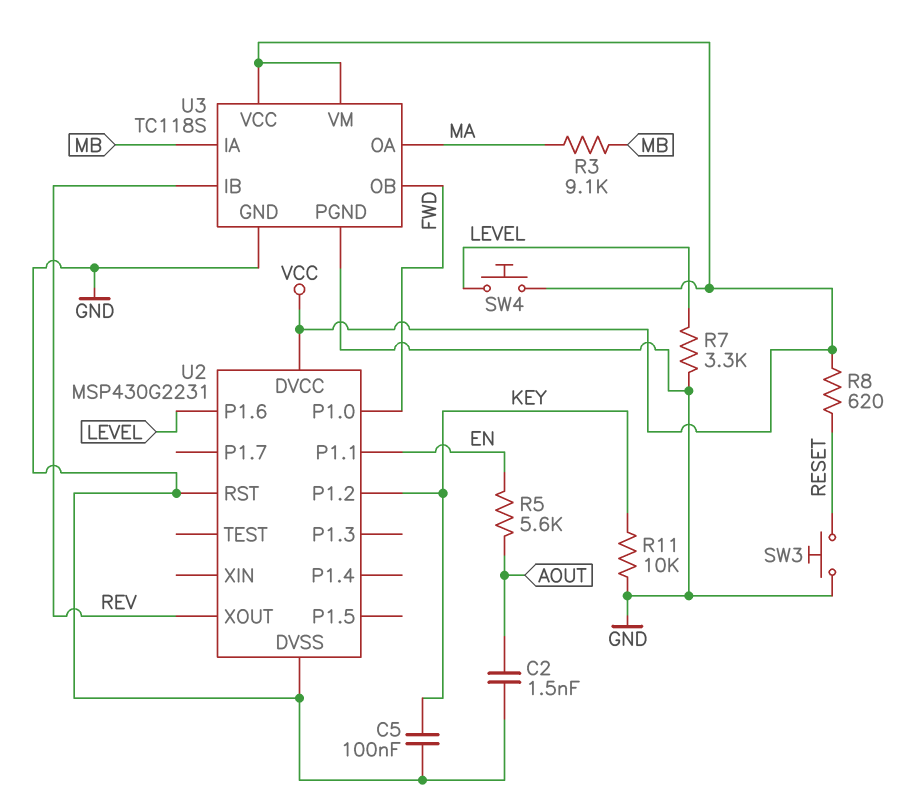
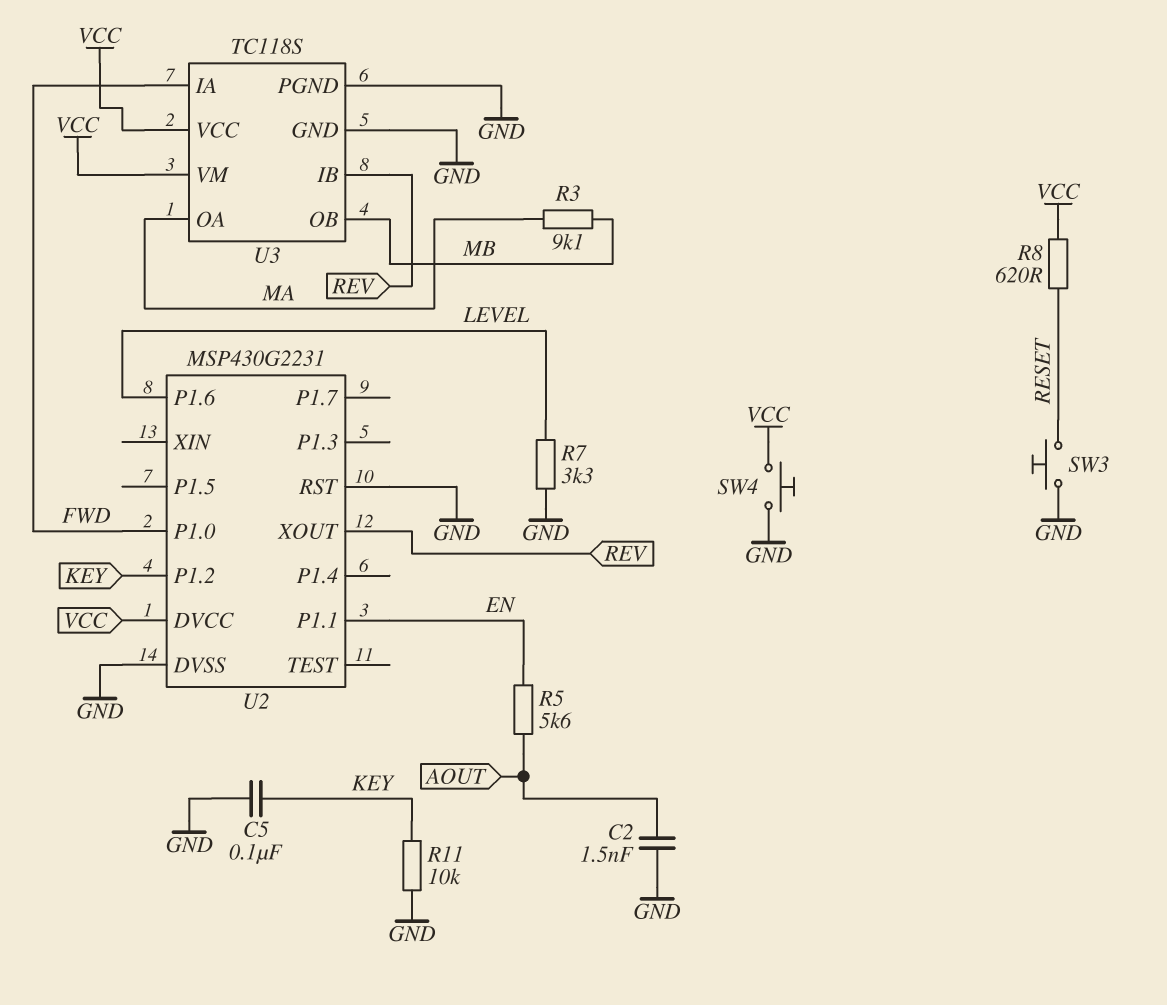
SW4: button (LEVEL, VCC) -> button (GND, VCC)
U3 pin IA: MB -> FWD
U3 pin OB: FWD -> MB

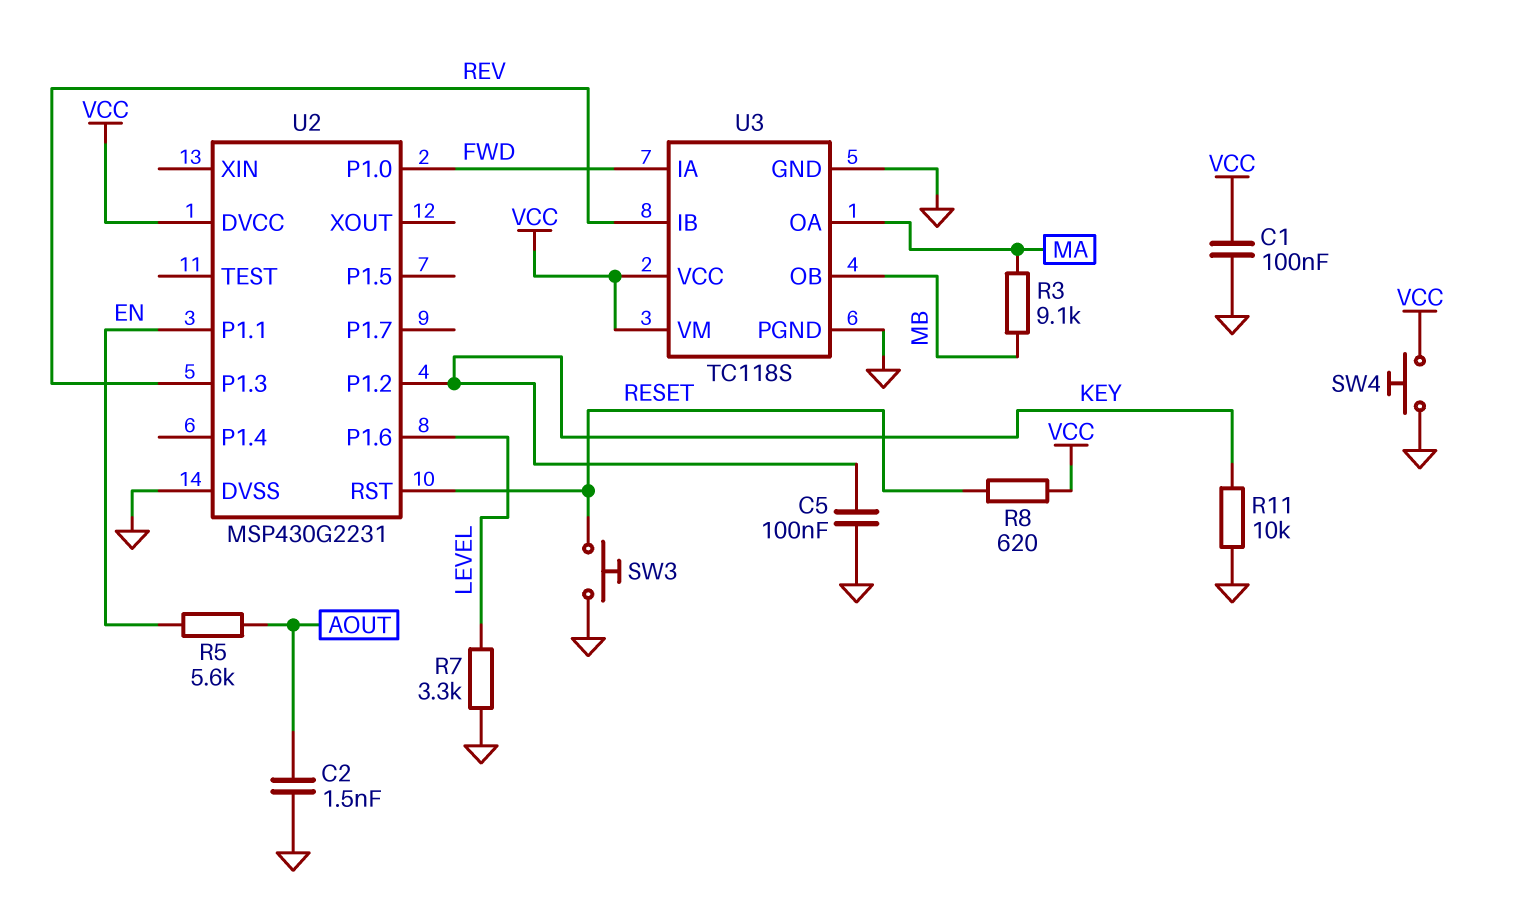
C1: none -> 100nF (GND, VCC)
U2 pin P1.3: none -> REV
U2 pin RST: GND -> RESET
U2 pin XOUT: REV -> none

